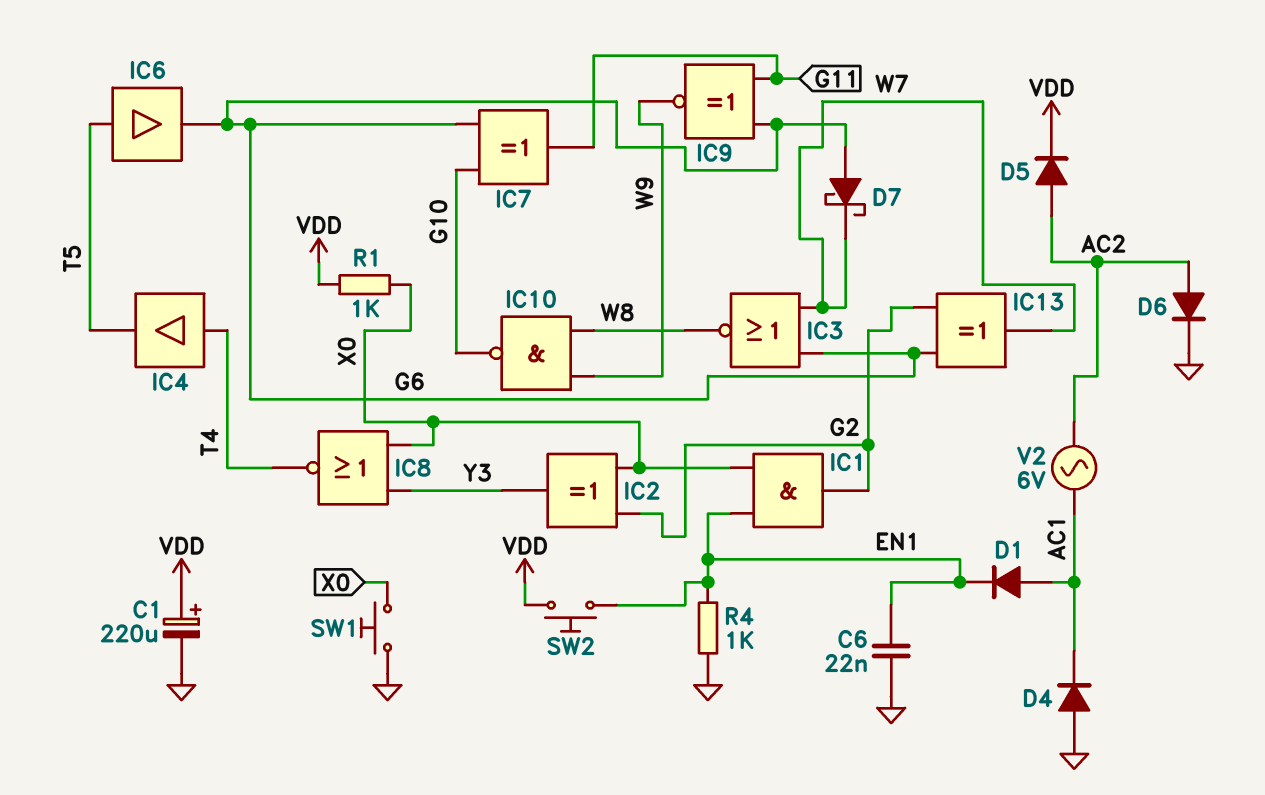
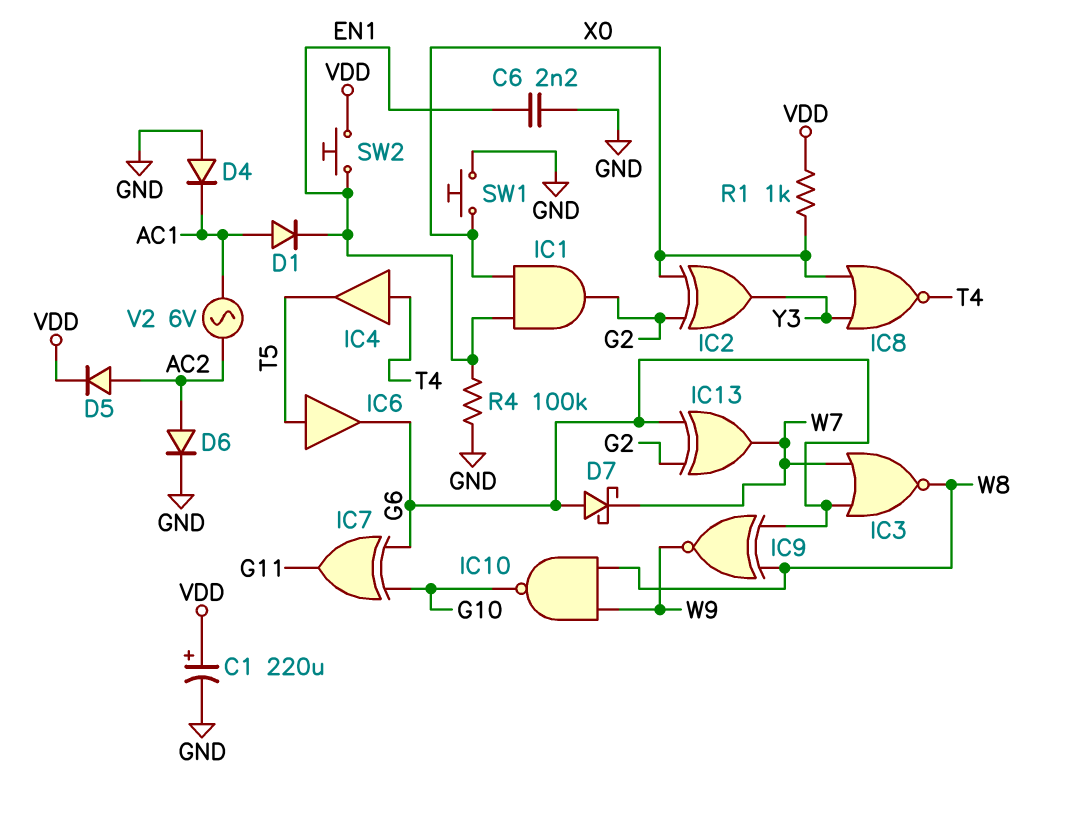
C6: 22nF (EN1, GND) -> 2.2nF (EN1, GND)
IC9: XNOR (in G6, in G11, out W9) -> XNOR (in G6, in W8, out W9)
R4: 1k (EN1, GND) -> 100k (EN1, GND)

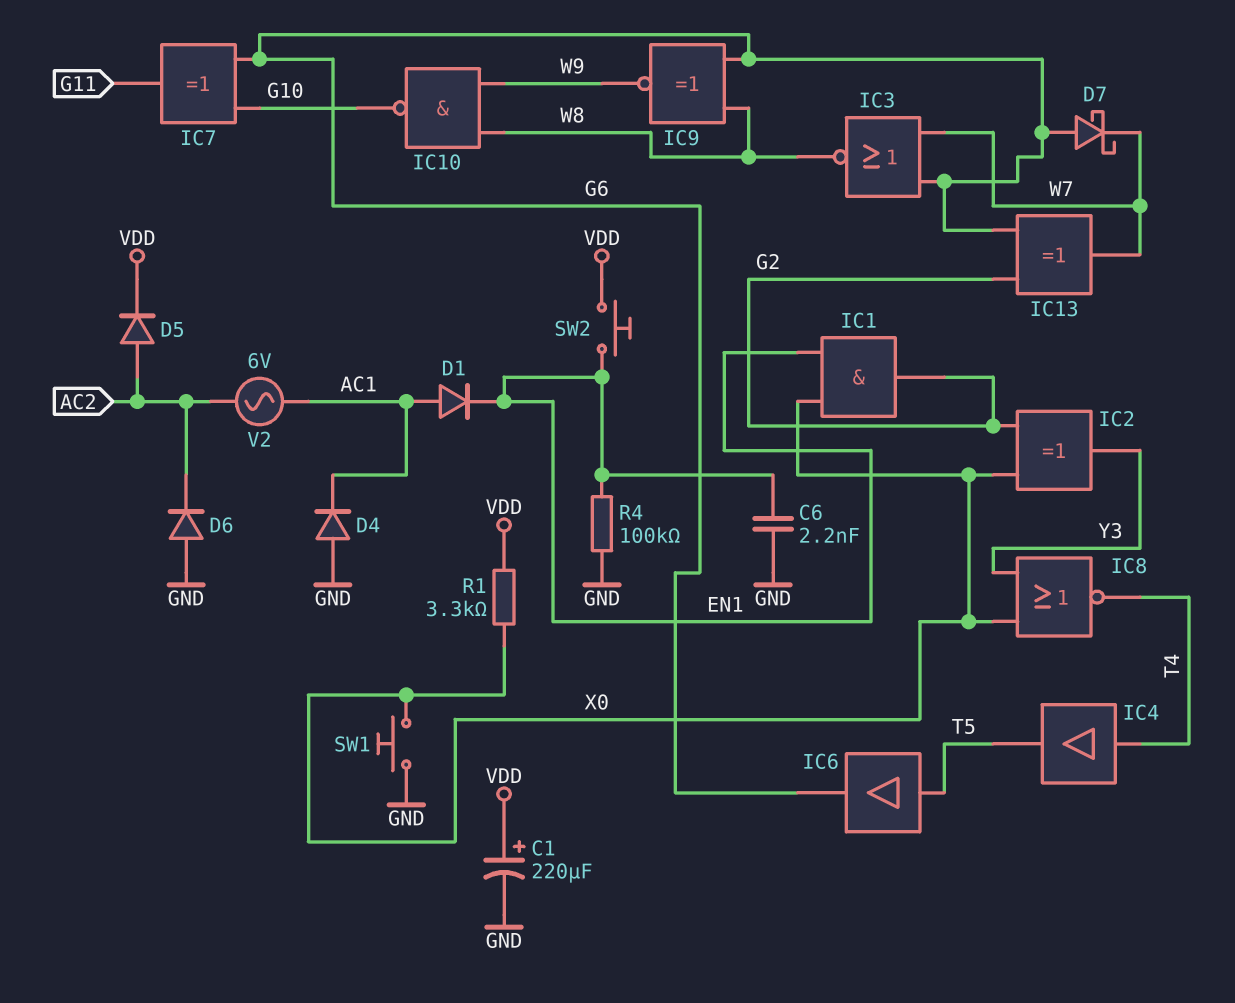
D6: diode (A AC2, K GND) -> diode (A GND, K AC2)
R1: 1k (VDD, X0) -> 3.3k (VDD, X0)

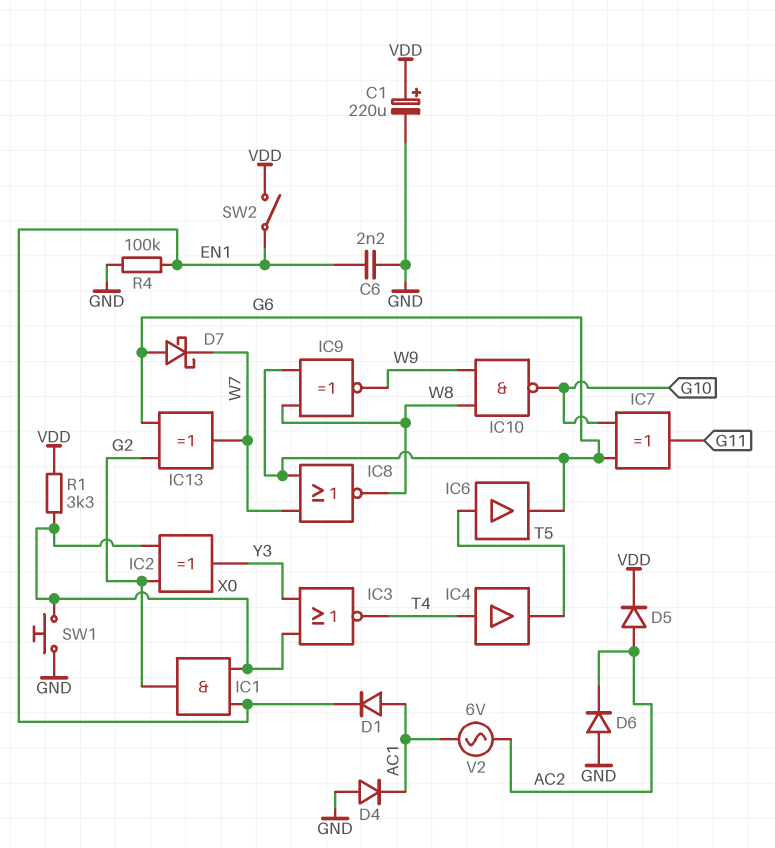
IC3: NOR (in G6, in W7, out W8) -> NOR (in X0, in Y3, out T4)
IC8: NOR (in X0, in Y3, out T4) -> NOR (in G6, in W7, out W8)
SW2: button (EN1, VDD) -> switch (EN1, VDD)

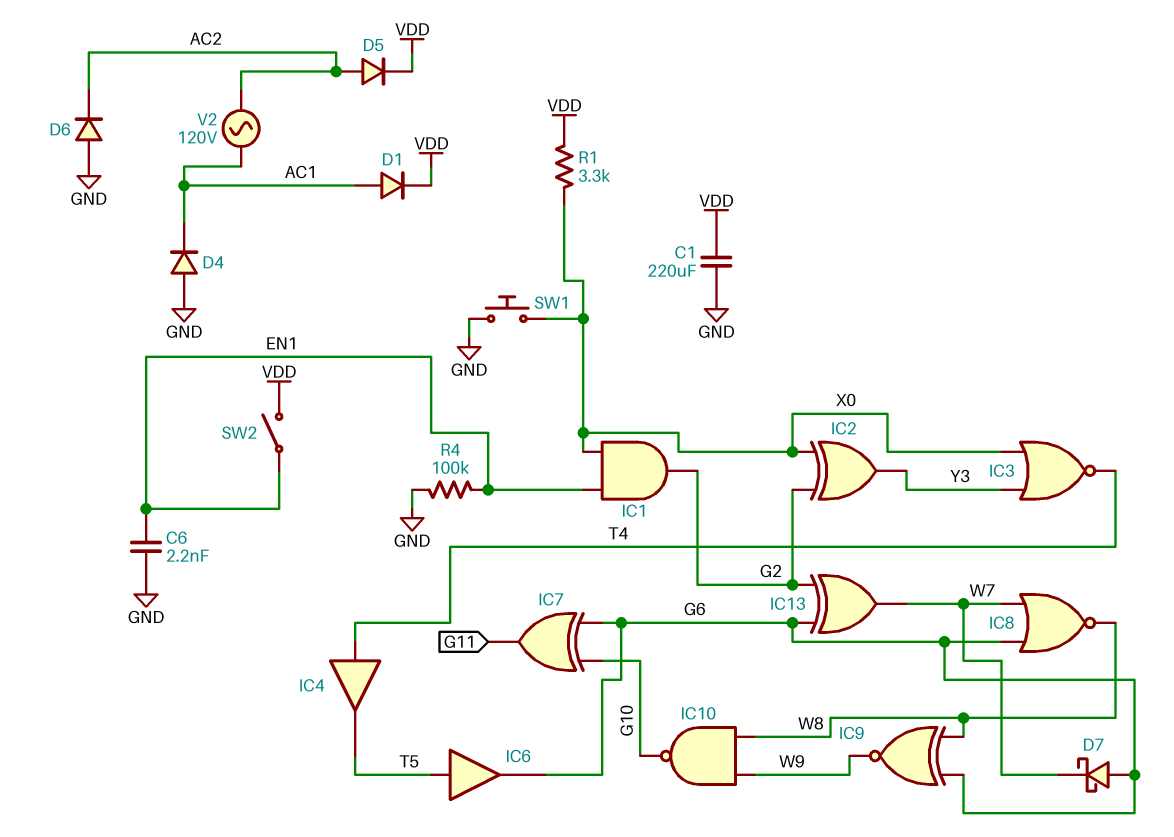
C1: 220uF (plus VDD, minus GND) -> 220uF (GND, VDD)
D1: diode (A AC1, K EN1) -> diode (A AC1, K VDD)
V2: AC 6V (AC1, AC2) -> AC 120V (AC1, AC2)

